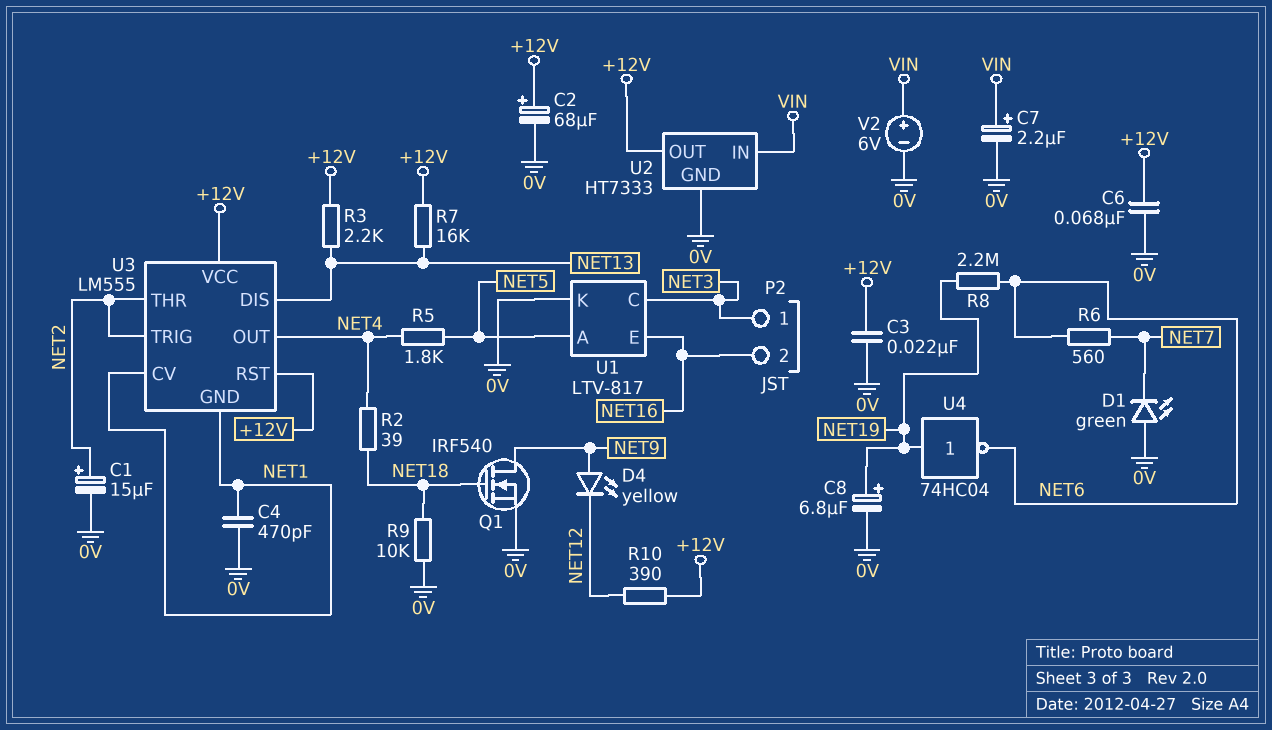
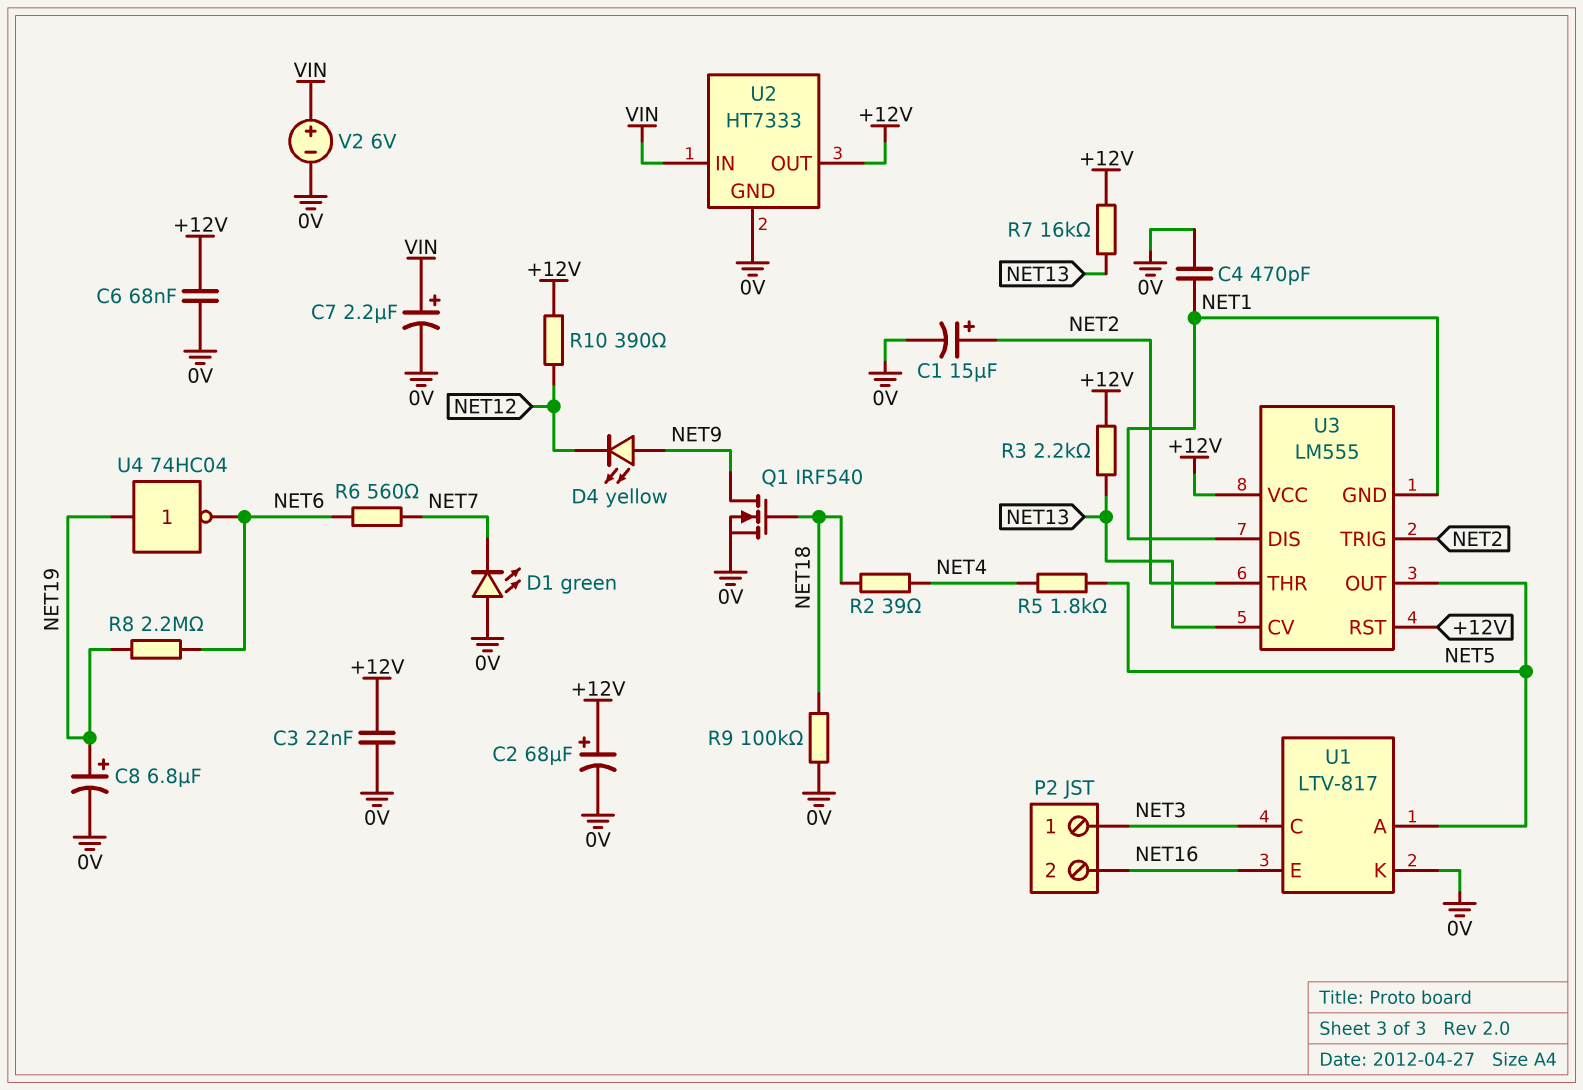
R9: 10k (0V, NET18) -> 100k (0V, NET18)
U3 pin CV: NET1 -> NET13
U3 pin DIS: NET13 -> NET1
U3 pin OUT: NET4 -> NET5

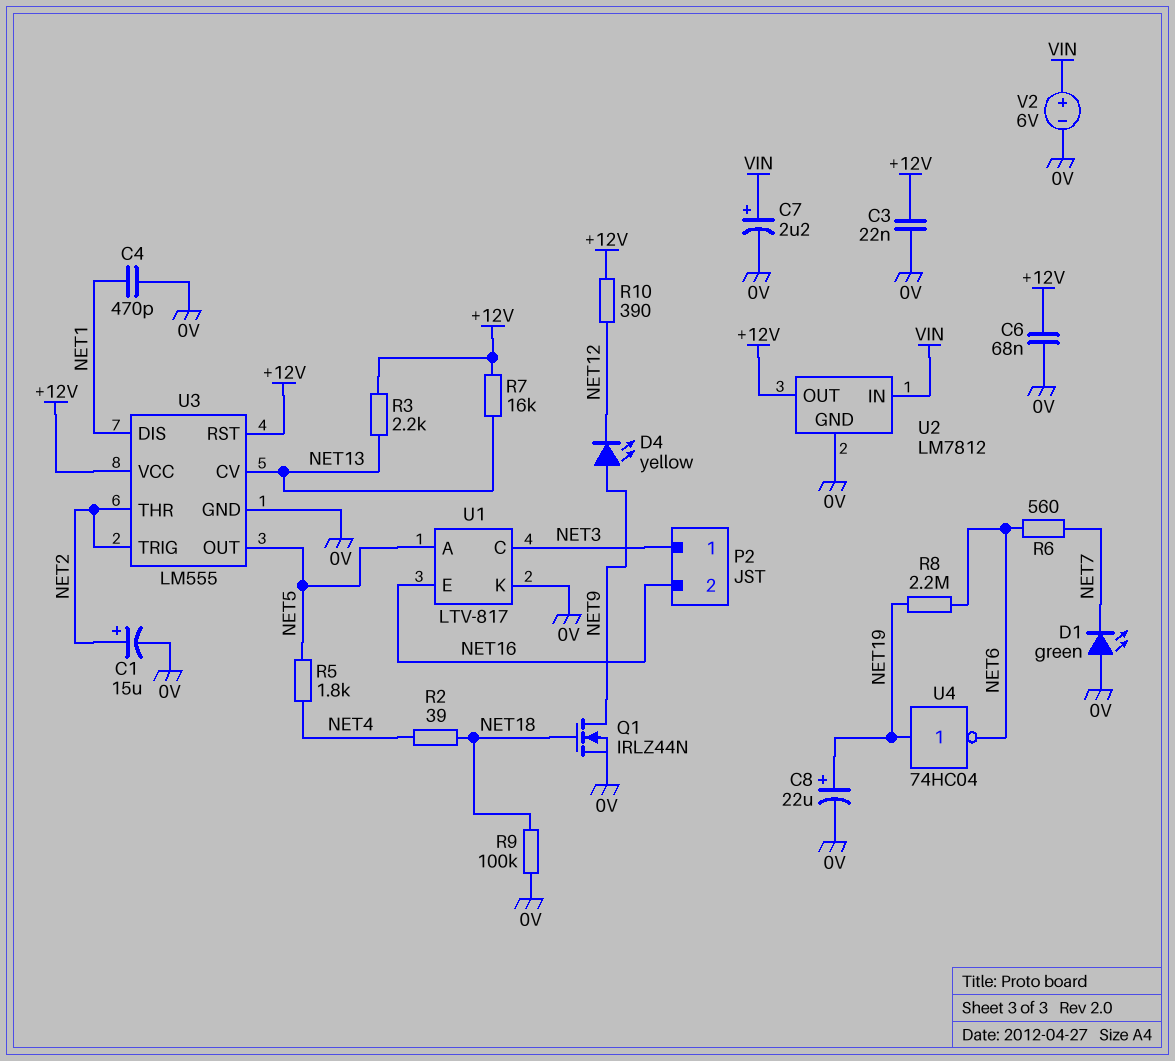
C2: 68uF (plus +12V, minus 0V) -> none
C8: 6.8uF (plus NET19, minus 0V) -> 22uF (plus NET19, minus 0V)
Q1: NMOS IRF540 (G NET18, D NET9, S 0V) -> NMOS IRLZ44N (G NET18, D NET9, S 0V)
U2: HT7333 -> LM7812
U3 pin GND: NET1 -> 0V

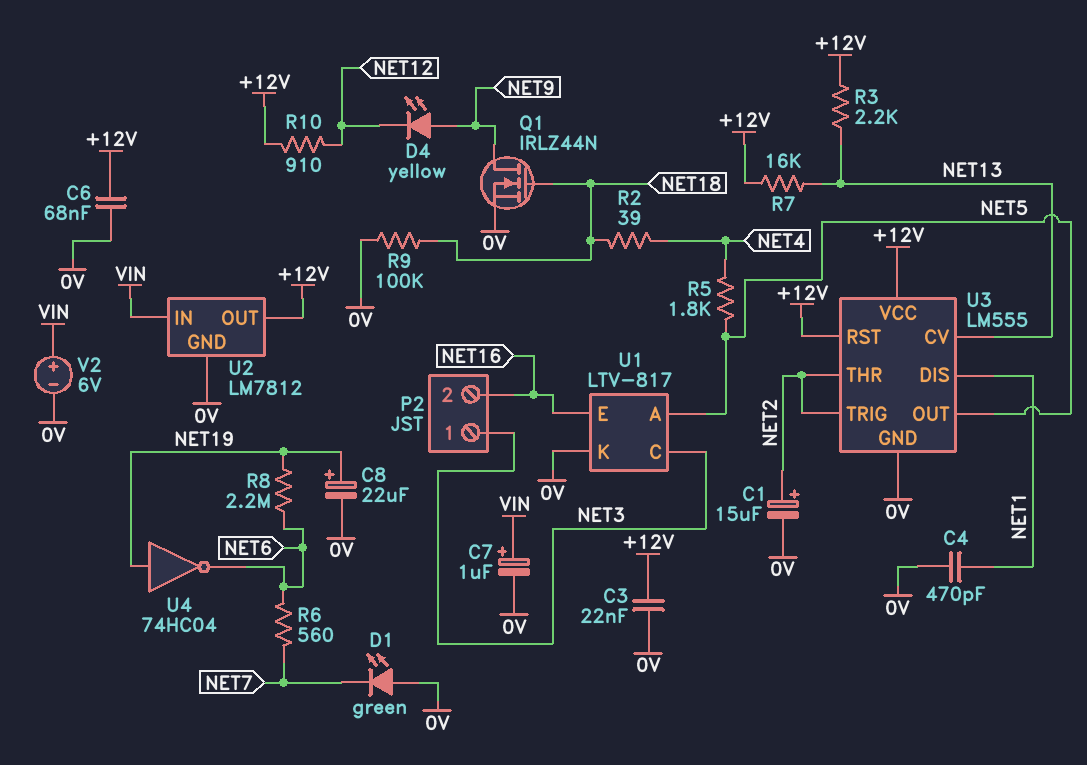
C7: 2.2uF (plus VIN, minus 0V) -> 1uF (plus VIN, minus 0V)
R10: 390 (+12V, NET12) -> 910 (+12V, NET12)

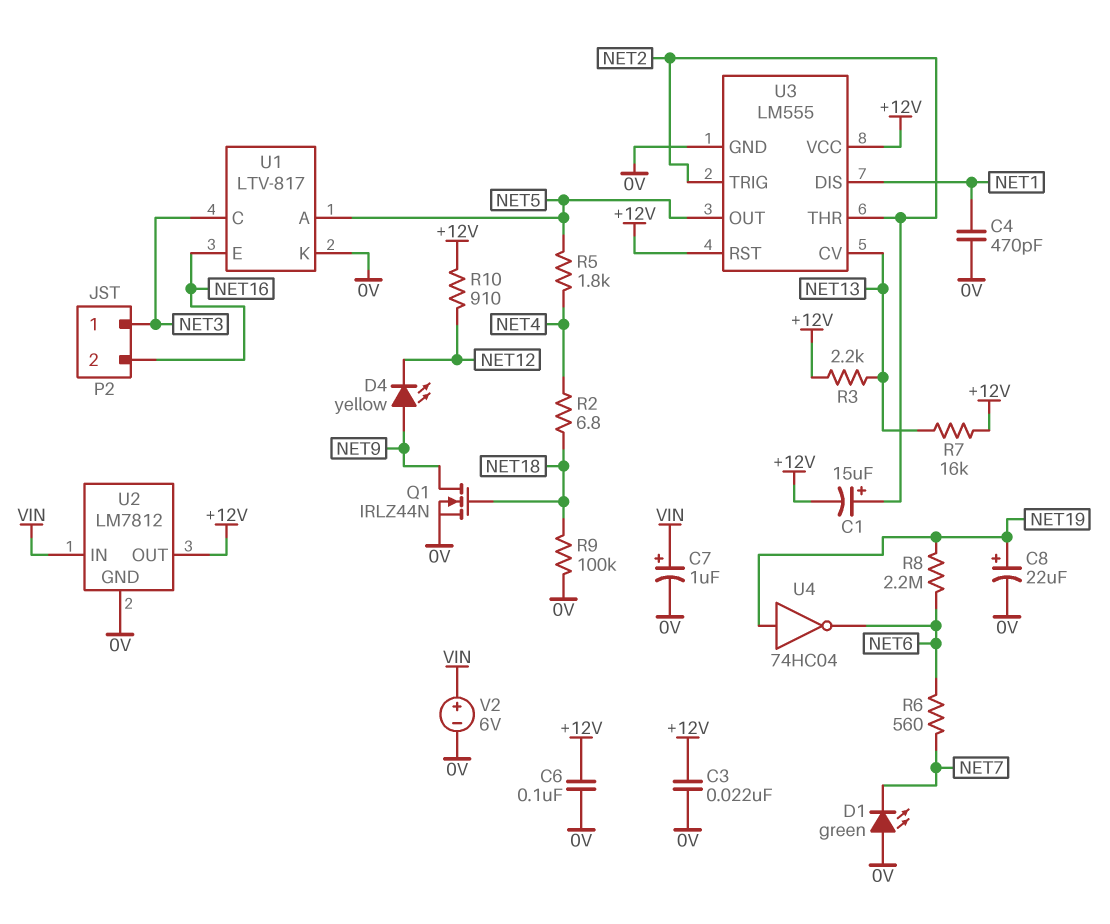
C1: 15uF (plus NET2, minus 0V) -> 15uF (plus NET2, minus +12V)
C6: 68nF (+12V, 0V) -> 100nF (+12V, 0V)
R2: 39 (NET4, NET18) -> 6.8 (NET4, NET18)

